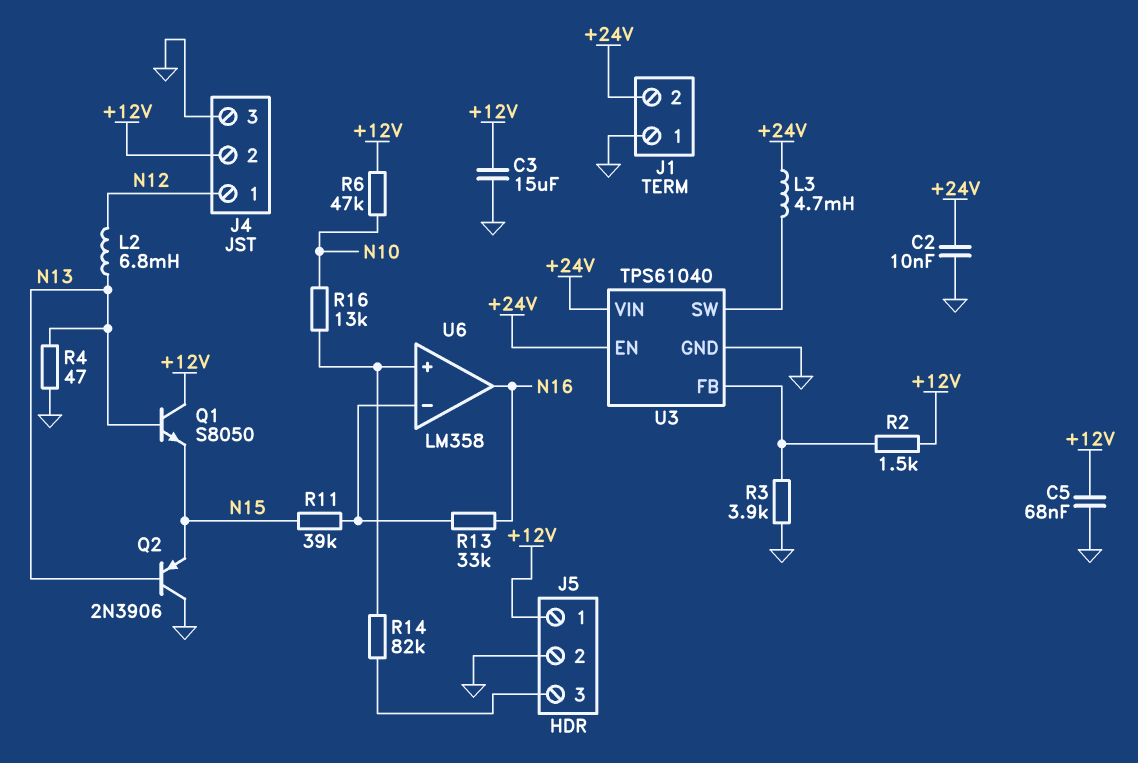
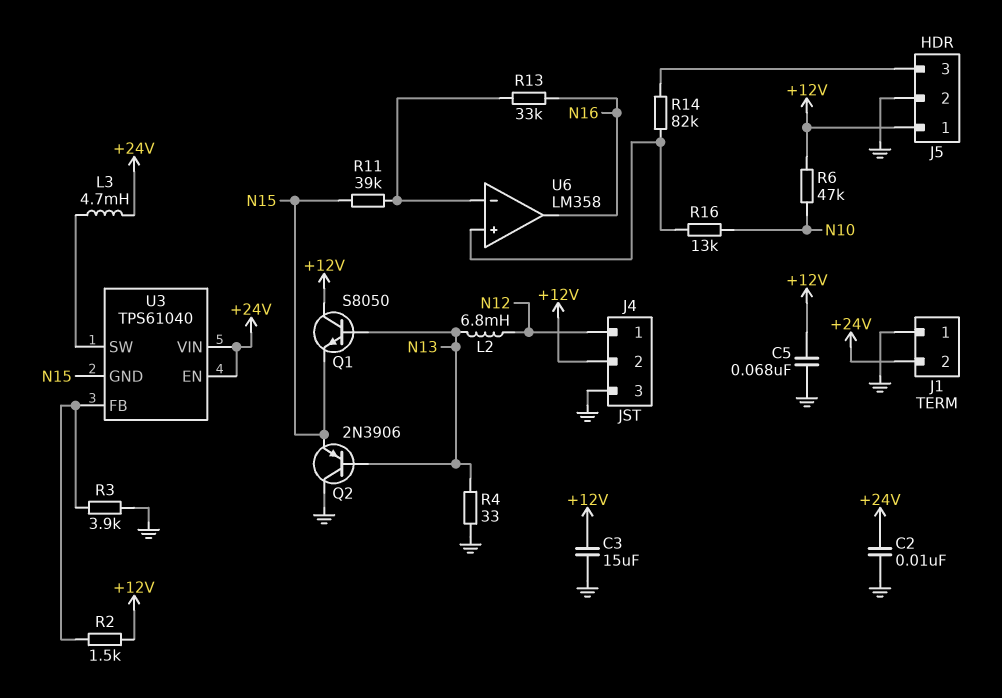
R4: 47 (GND, N13) -> 33 (GND, N13)
U3 pin GND: GND -> N15

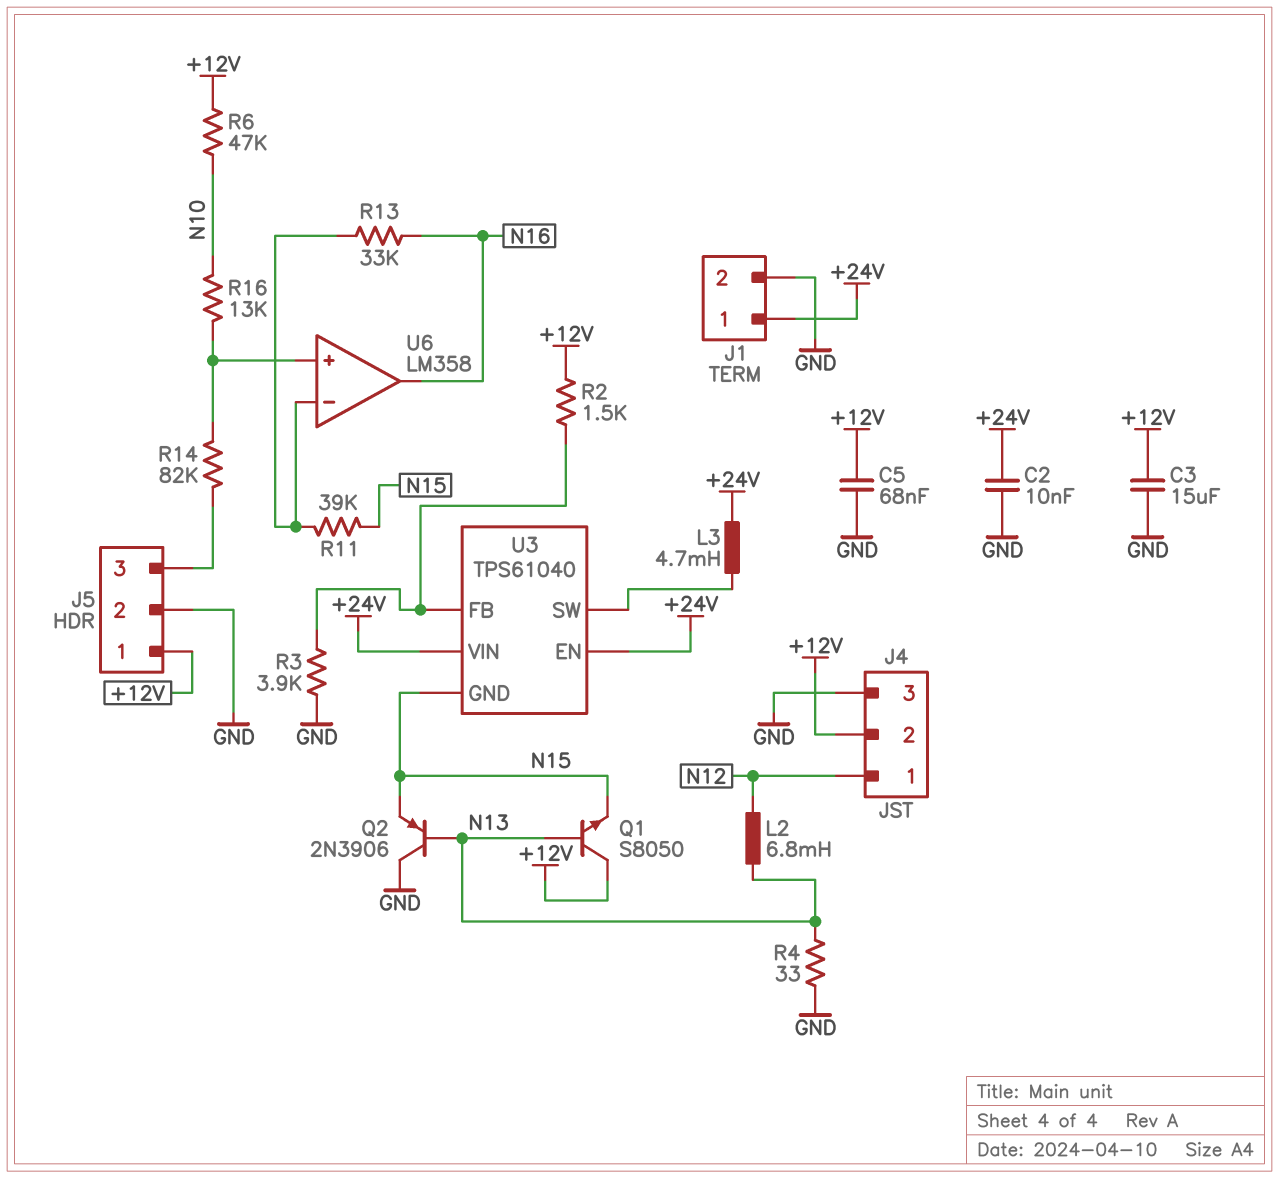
J1 pin 1: GND -> +24V
J1 pin 2: +24V -> GND

